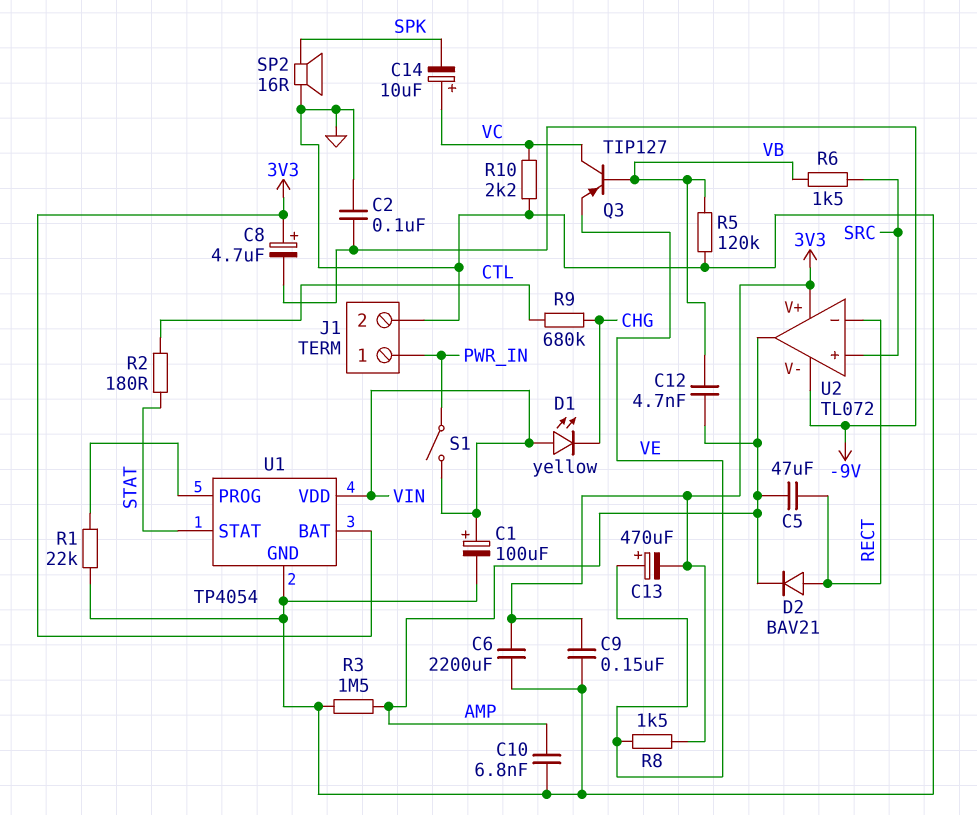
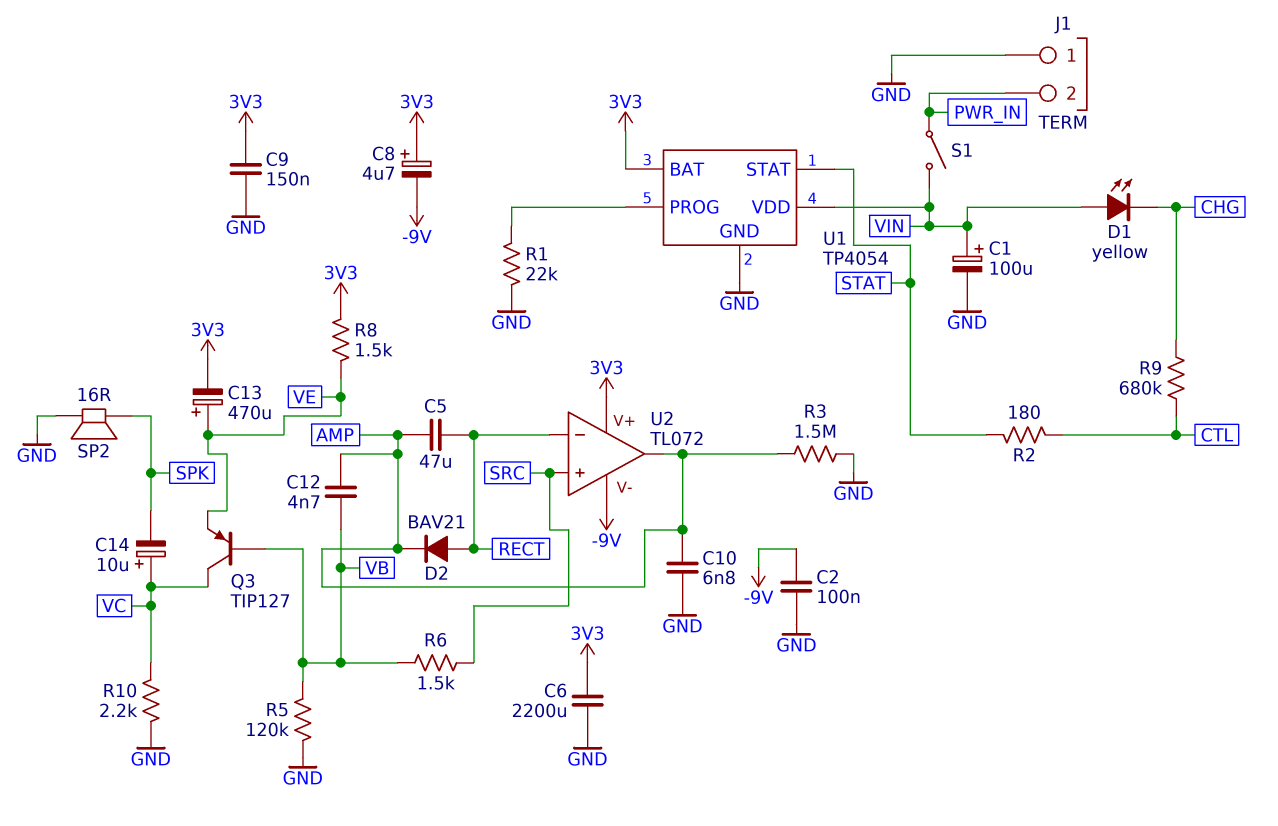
J1 pin 1: PWR_IN -> GND
J1 pin 2: GND -> PWR_IN

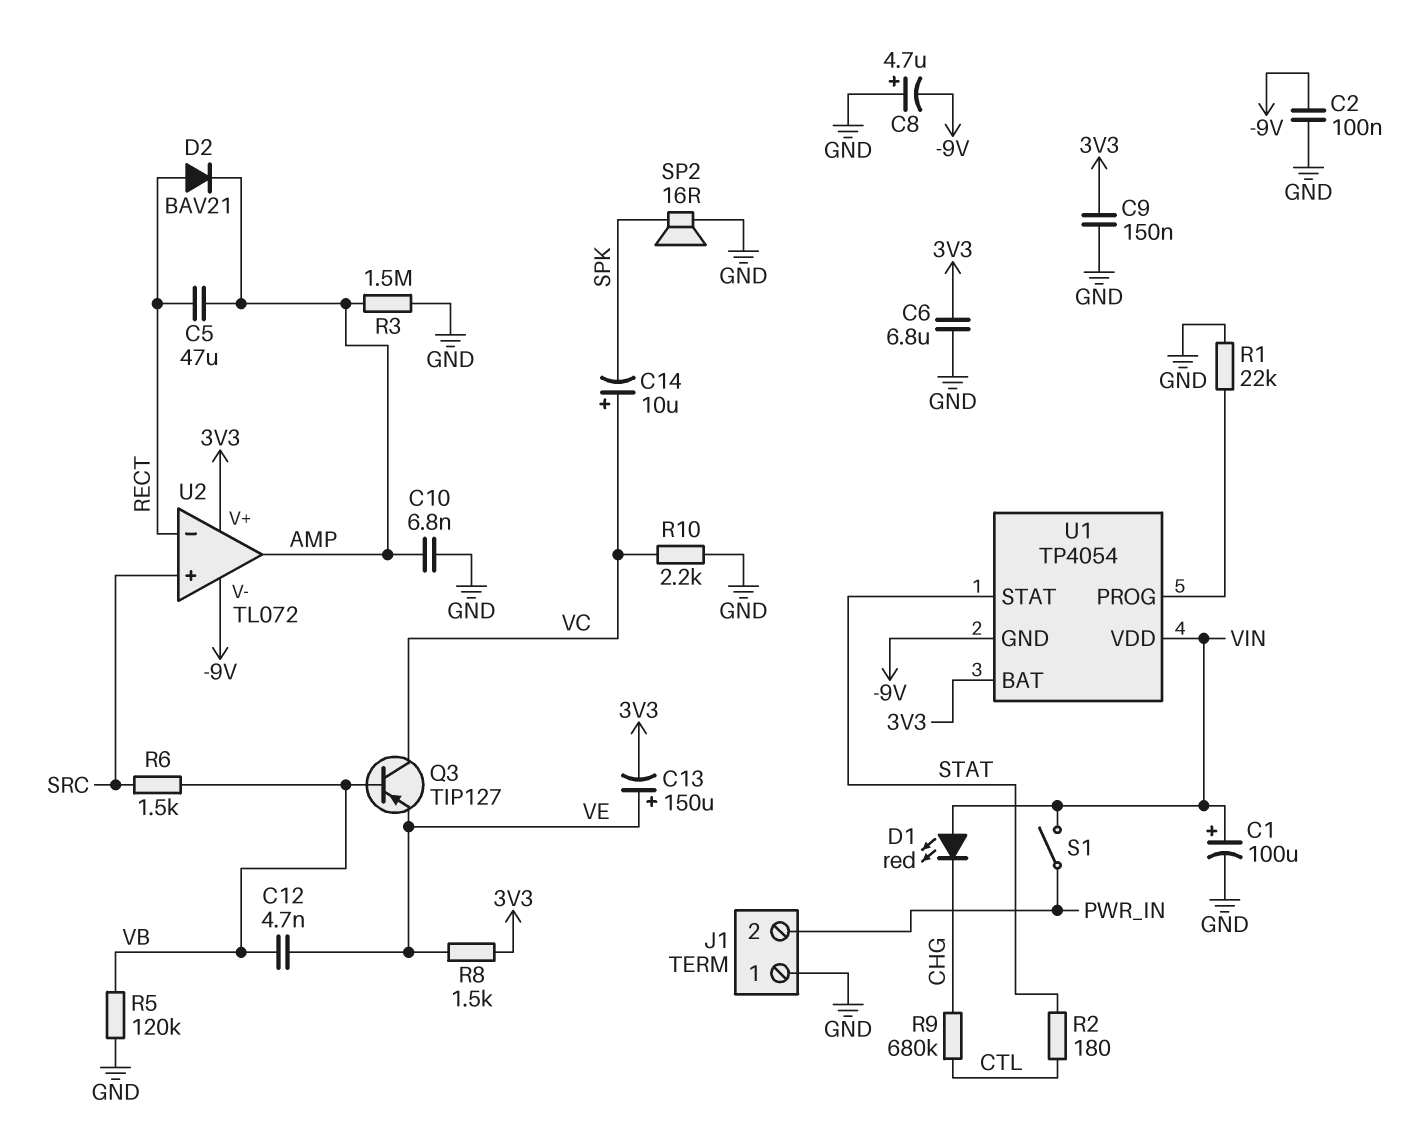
C6: 2200uF (3V3, GND) -> 6.8uF (3V3, GND)
C8: 4.7uF (plus 3V3, minus -9V) -> 4.7uF (plus GND, minus -9V)
C12: 4.7nF (AMP, VB) -> 4.7nF (VB, VE)
C13: 470uF (plus VE, minus 3V3) -> 150uF (plus VE, minus 3V3)
D1: LED yellow (A VIN, K CHG) -> LED red (A VIN, K CHG)
U1 pin GND: GND -> -9V

